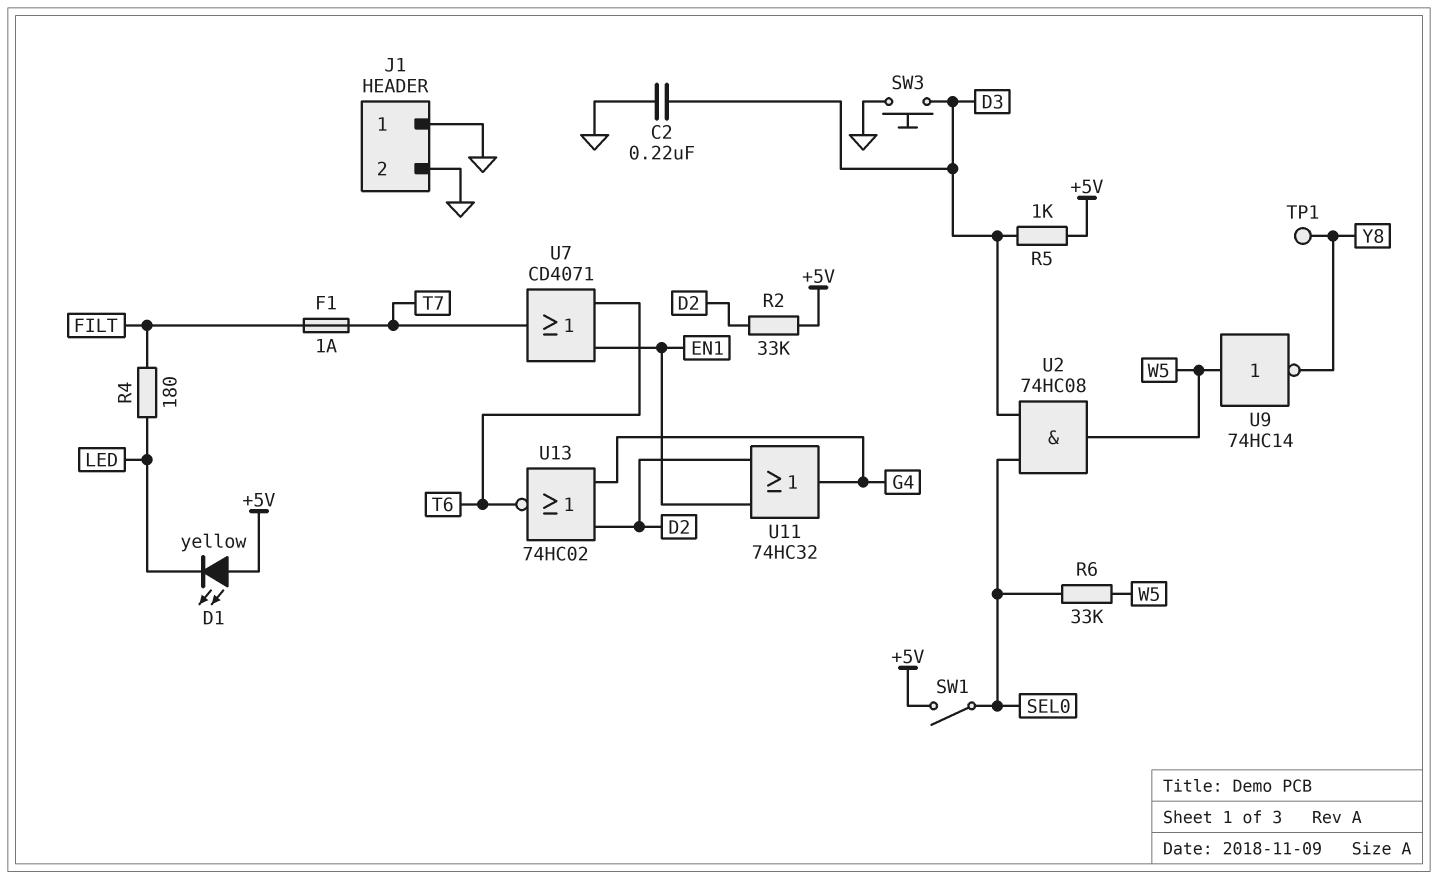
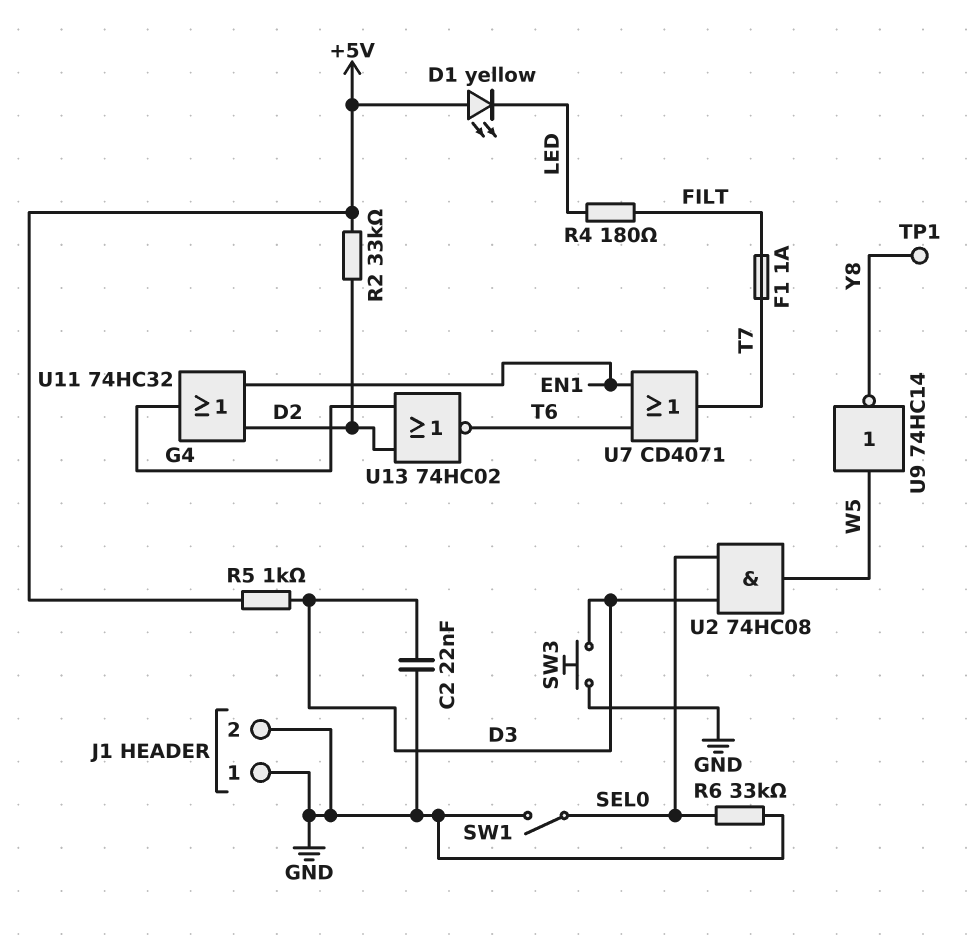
C2: 220nF (D3, GND) -> 22nF (D3, GND)
R6: 33k (SEL0, W5) -> 33k (GND, SEL0)
SW1: switch (+5V, SEL0) -> switch (GND, SEL0)

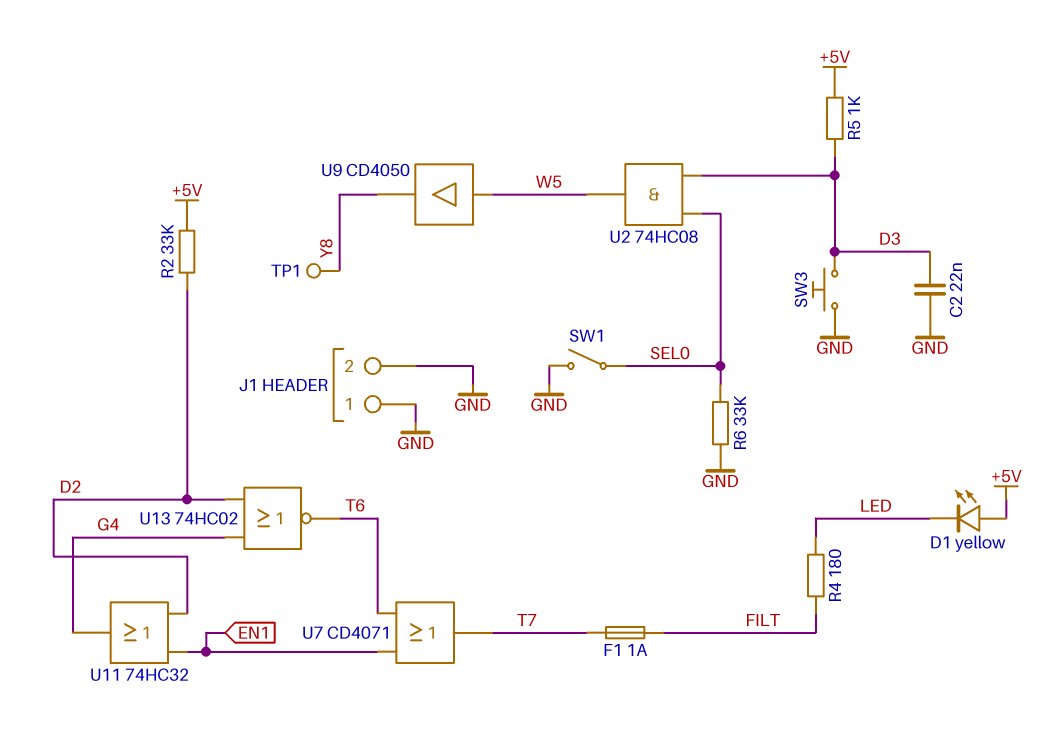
U9: NOT 74HC14 (in W5, out Y8) -> buffer CD4050 (in W5, out Y8)

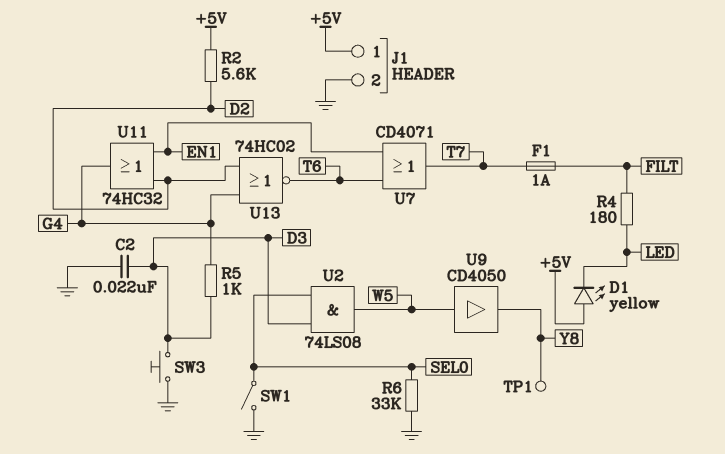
J1 pin 1: GND -> +5V
R2: 33k (+5V, D2) -> 5.6k (+5V, D2)
R5: 1k (+5V, D3) -> 1k (D3, G4)
U2: AND 74HC08 (in D3, in SEL0, out W5) -> AND 74LS08 (in D3, in SEL0, out W5)

